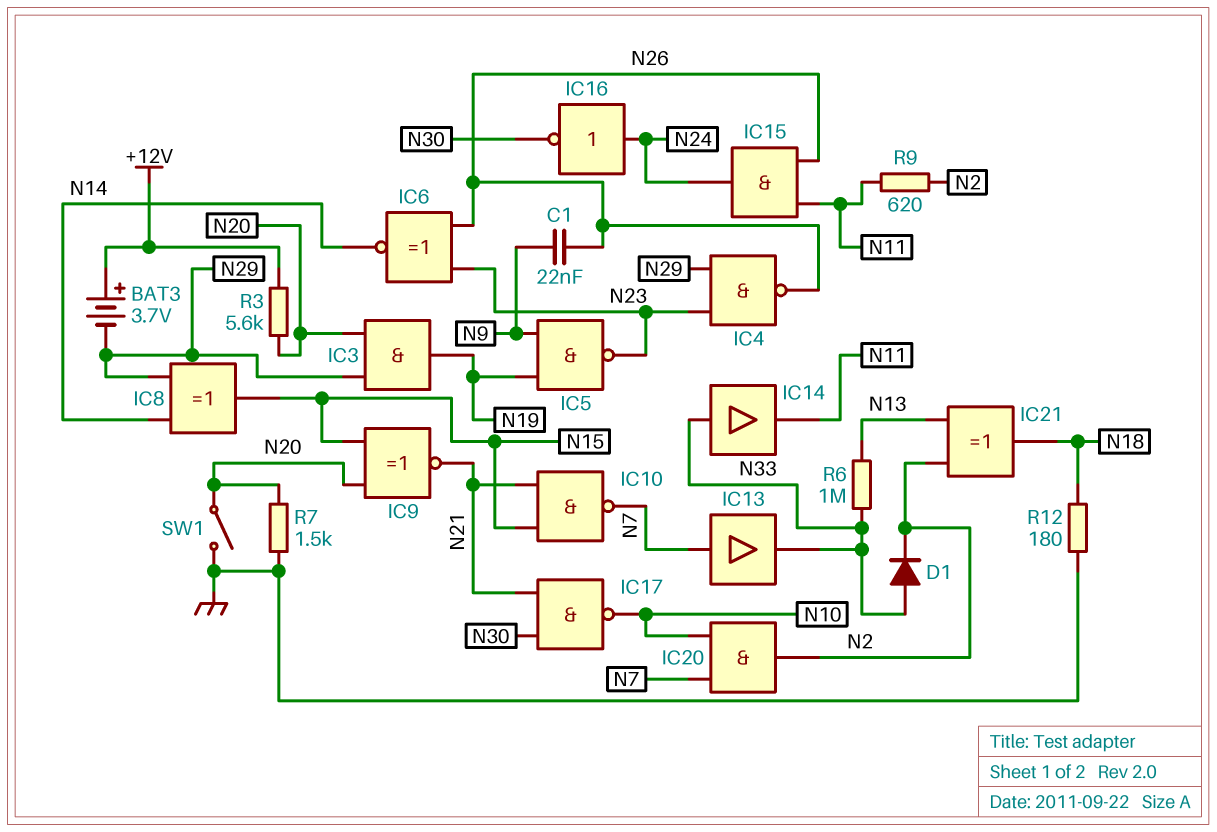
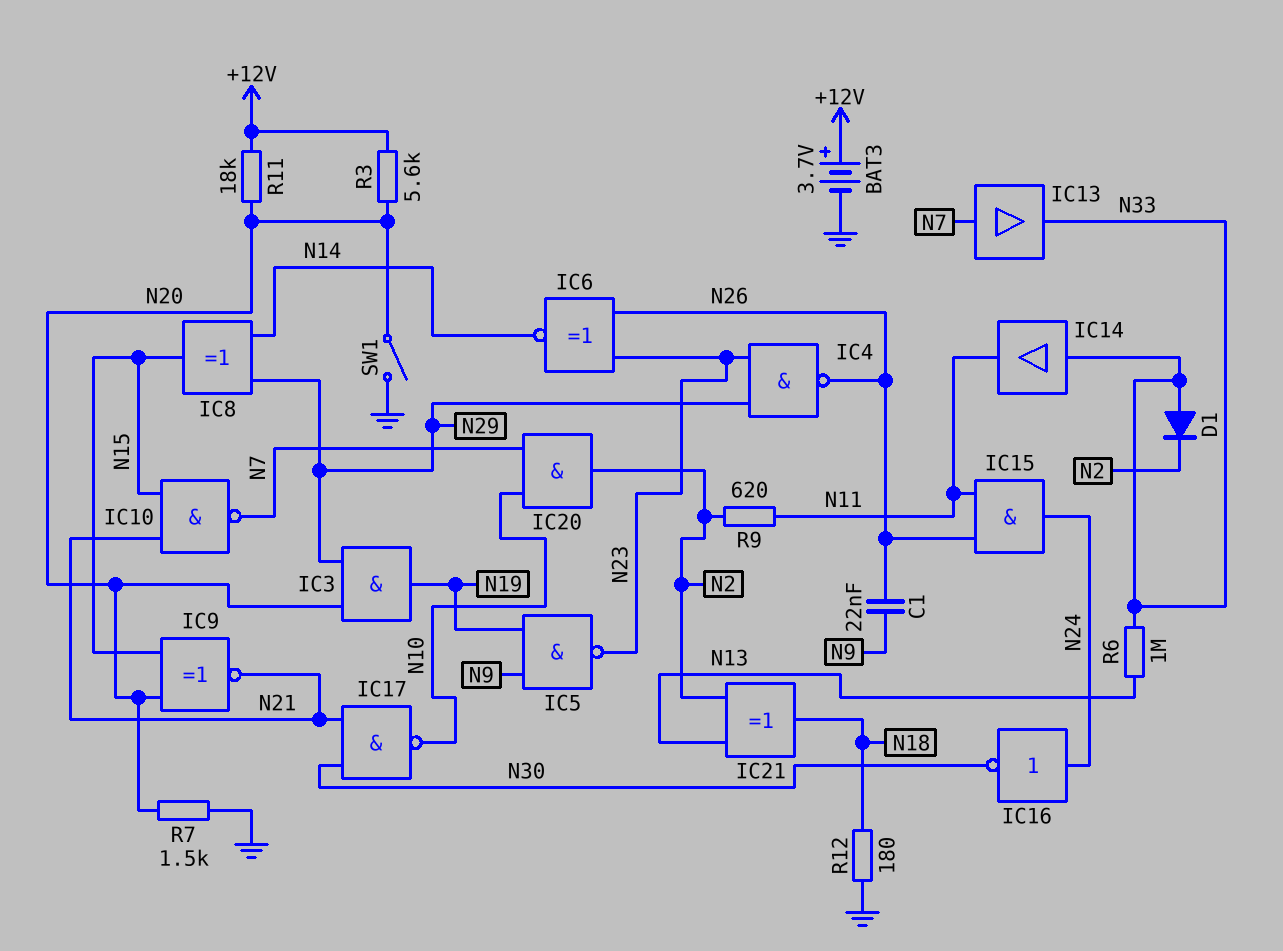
BAT3: 3.7V (plus +12V, minus N29) -> 3.7V (plus +12V, minus GND)
R11: none -> 18k (+12V, N20)

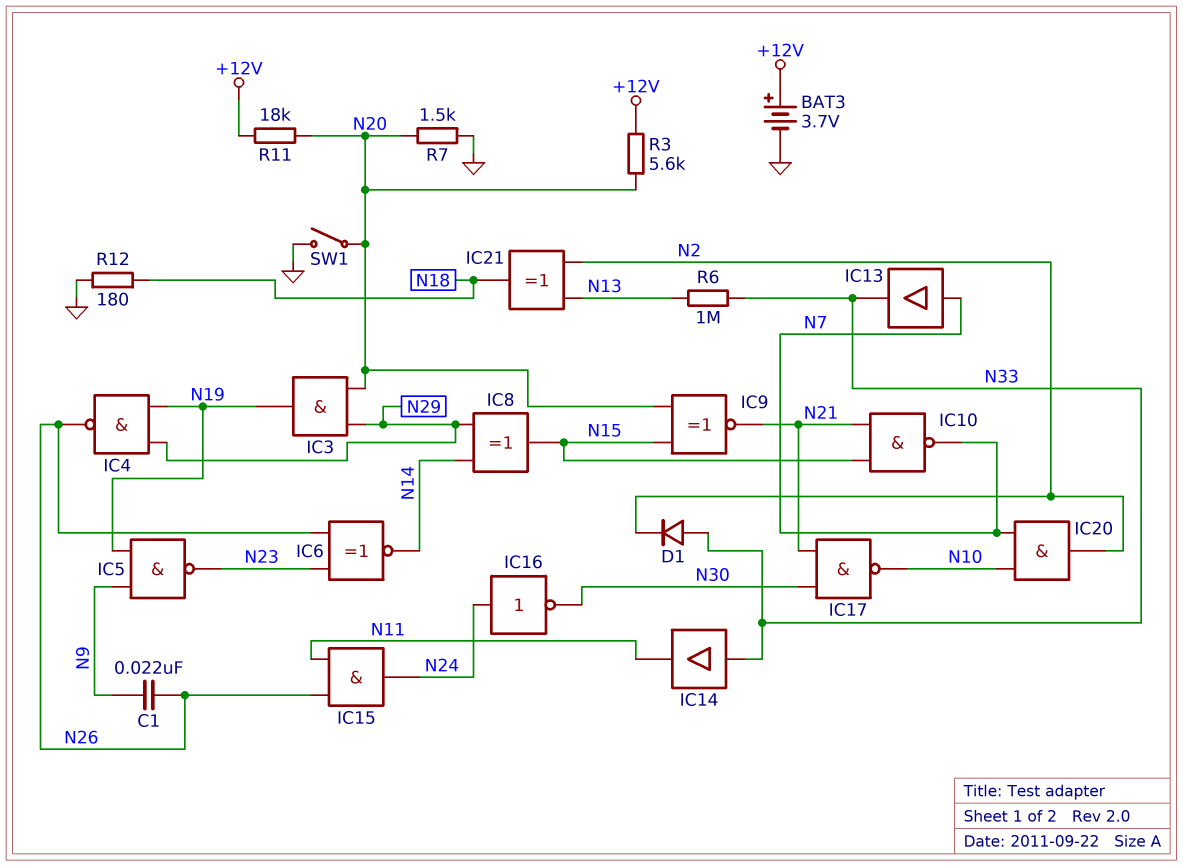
IC4: NAND (in N23, in N29, out N26) -> NAND (in N19, in N29, out N26)
R9: 620 (N2, N11) -> none

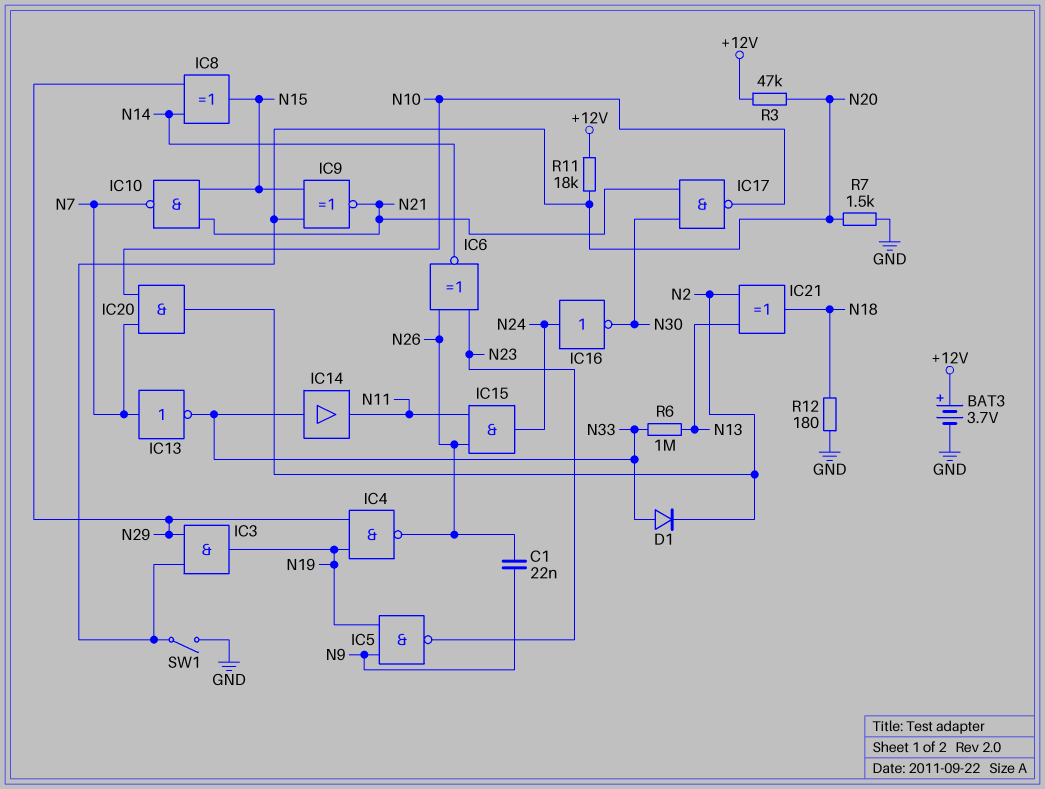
IC13: buffer (in N7, out N33) -> NOT (in N7, out N33)
R3: 5.6k (+12V, N20) -> 47k (+12V, N20)

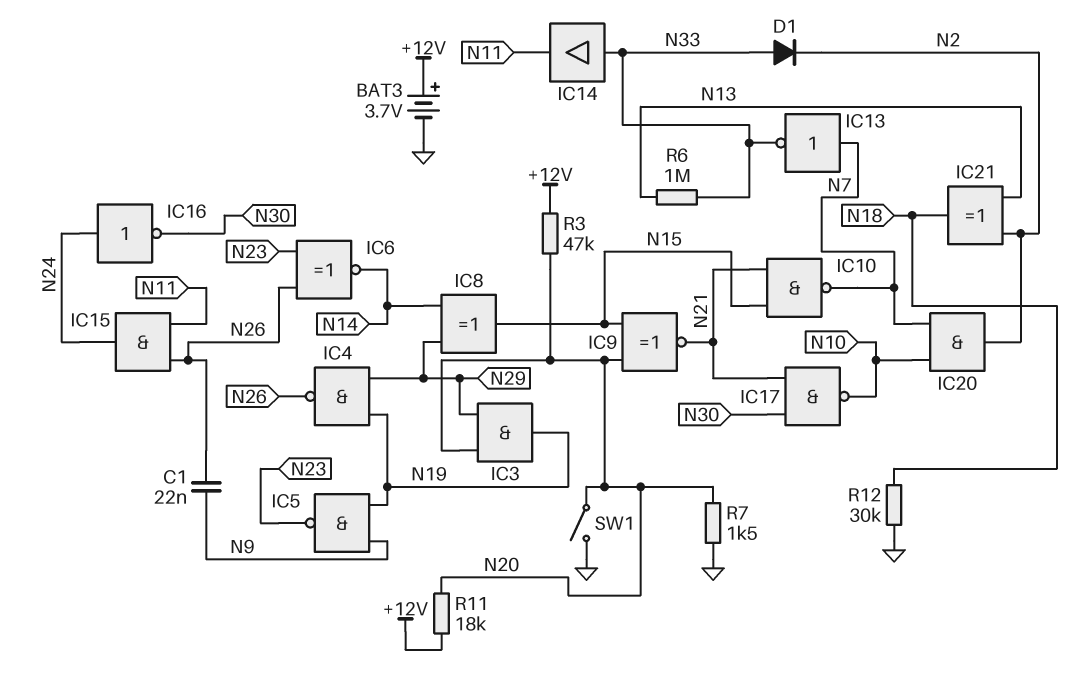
R12: 180 (GND, N18) -> 30k (GND, N18)

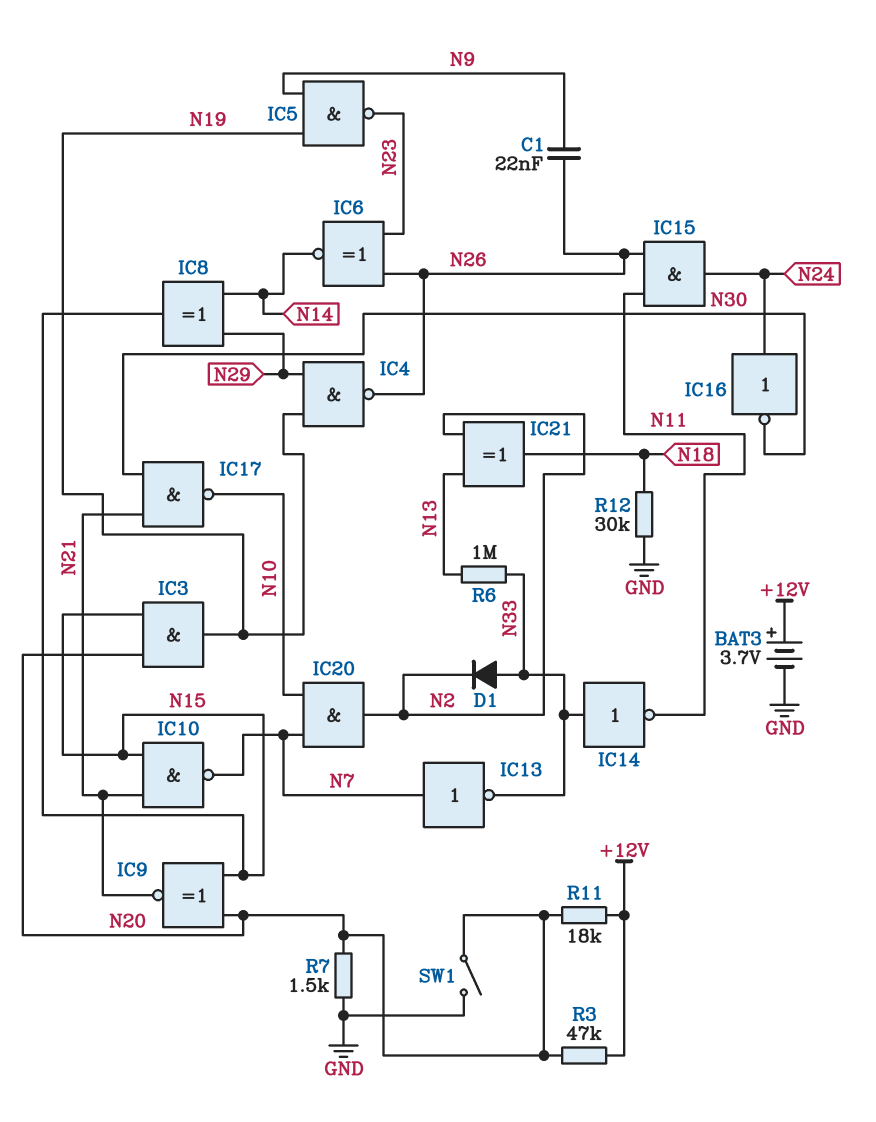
IC3: AND (in N20, in N29, out N19) -> AND (in N15, in N20, out N19)
IC14: buffer (in N33, out N11) -> NOT (in N33, out N11)

